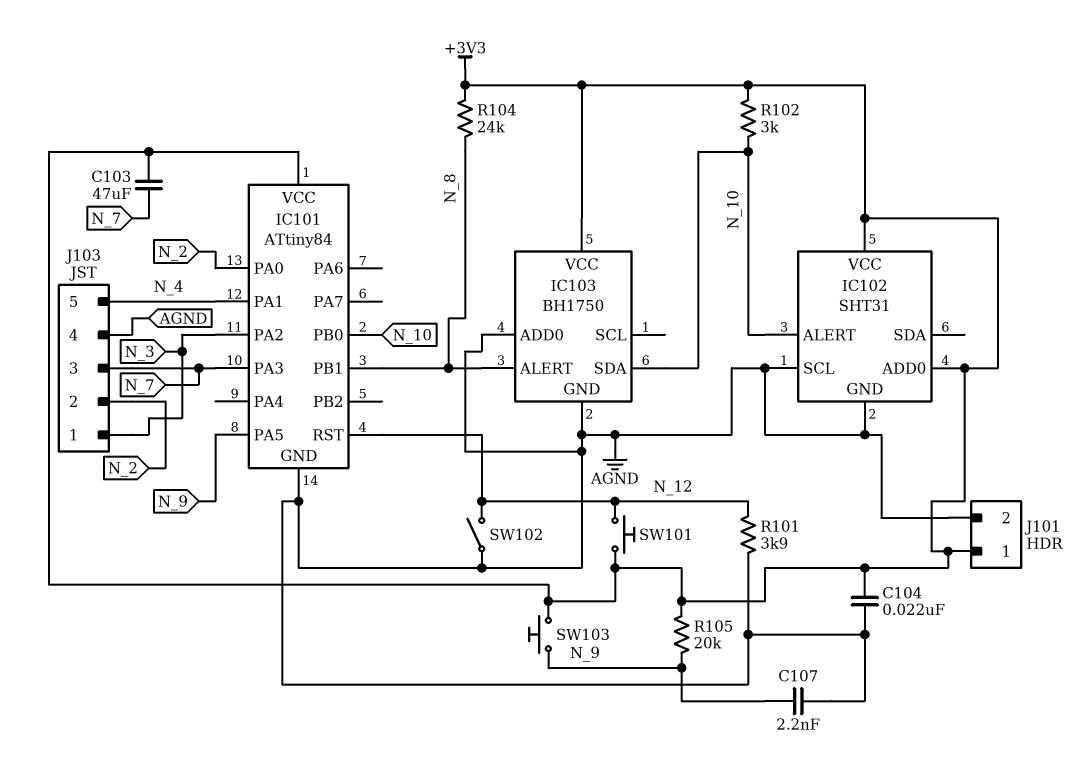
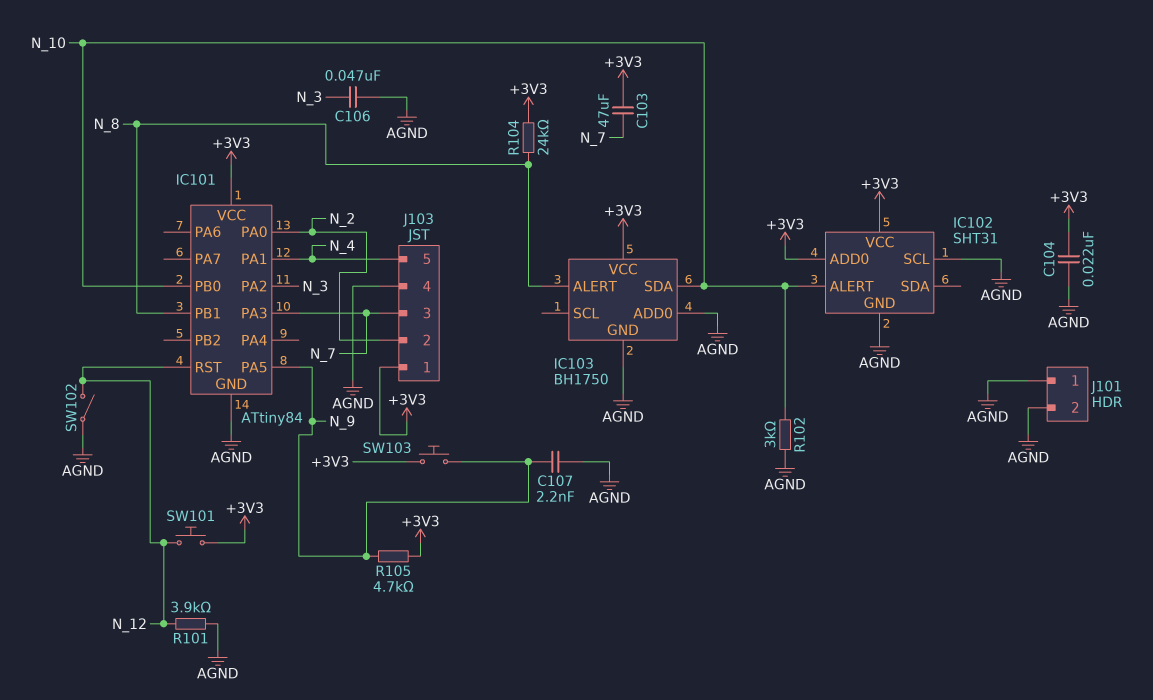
C106: none -> 47nF (AGND, N_3)
J101 pin 1: +3V3 -> AGND
J103 pin 1: N_3 -> +3V3
R102: 3k (+3V3, N_10) -> 3k (AGND, N_10)
R105: 20k (+3V3, N_9) -> 4.7k (+3V3, N_9)

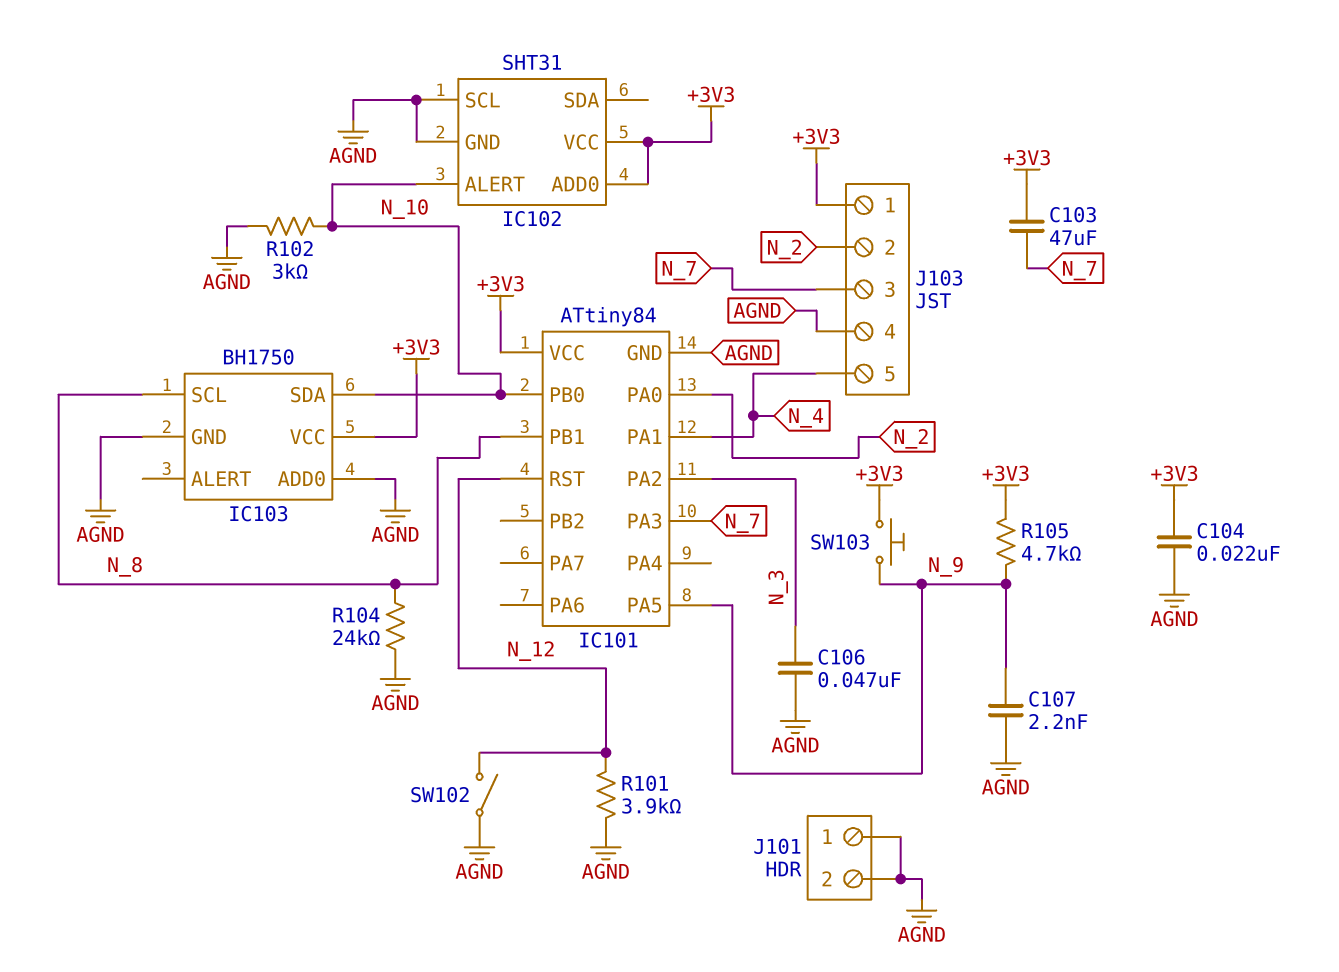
IC103 pin ALERT: N_8 -> none
IC103 pin SCL: none -> N_8
R104: 24k (+3V3, N_8) -> 24k (AGND, N_8)
SW101: button (+3V3, N_12) -> none

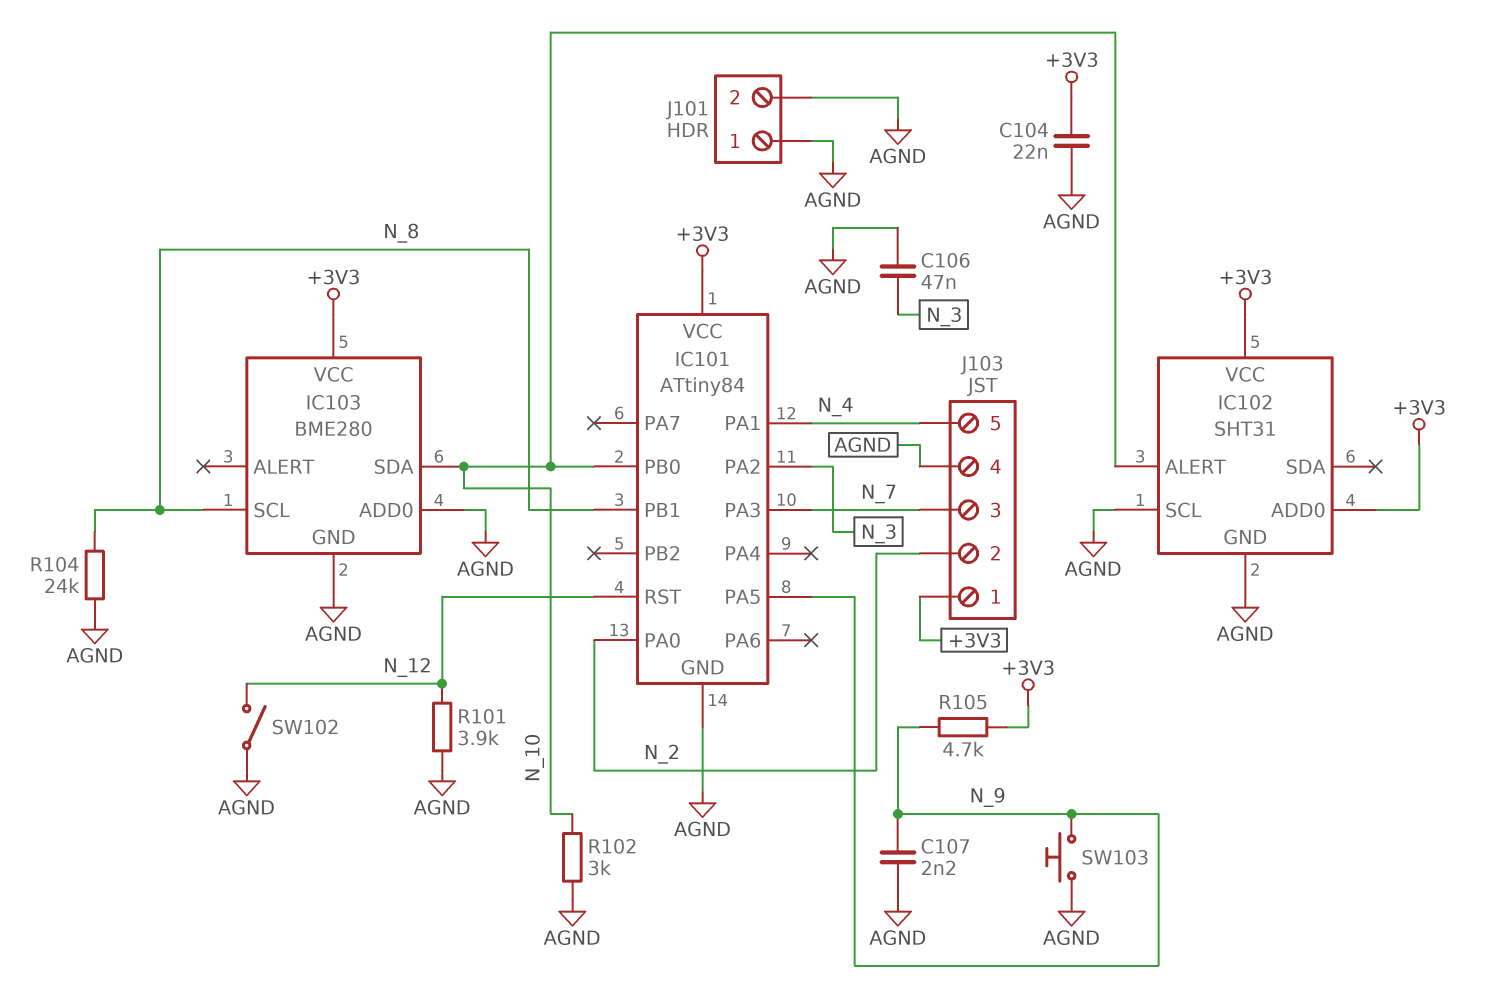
C103: 47uF (+3V3, N_7) -> none
IC103: BH1750 -> BME280
SW103: button (+3V3, N_9) -> button (AGND, N_9)

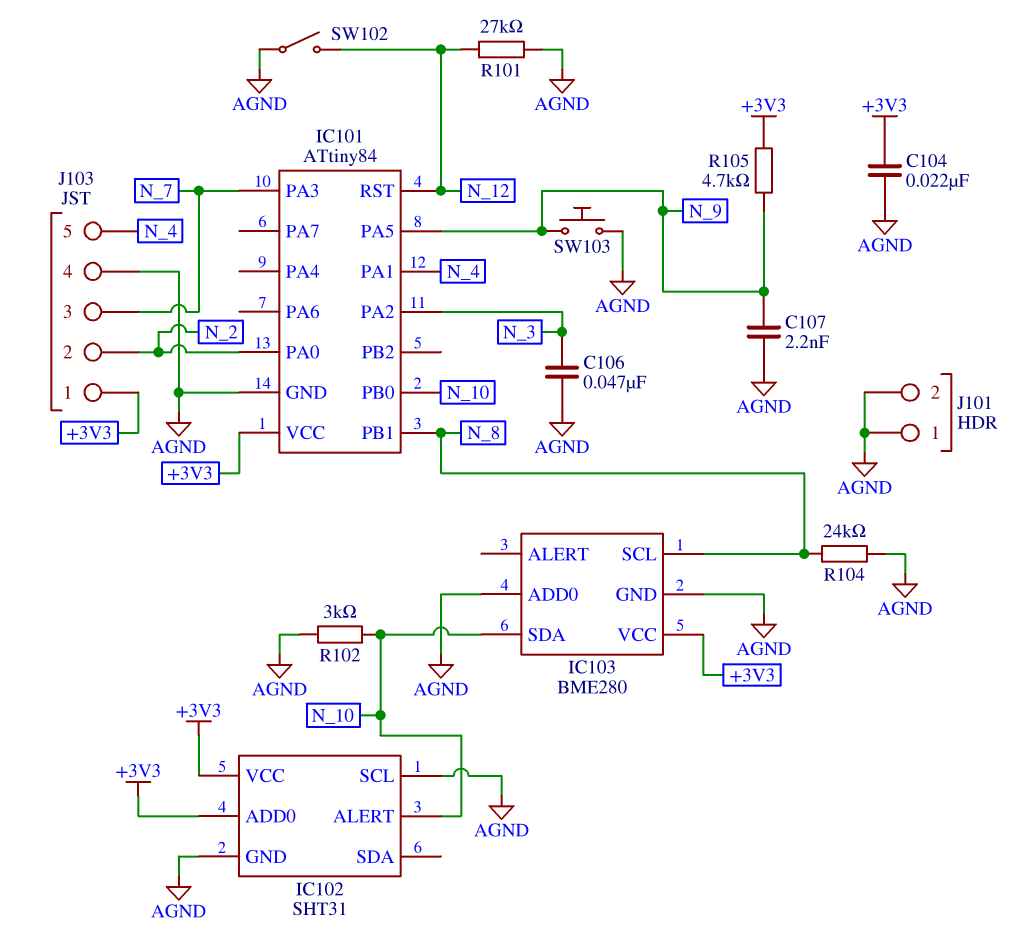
R101: 3.9k (AGND, N_12) -> 27k (AGND, N_12)

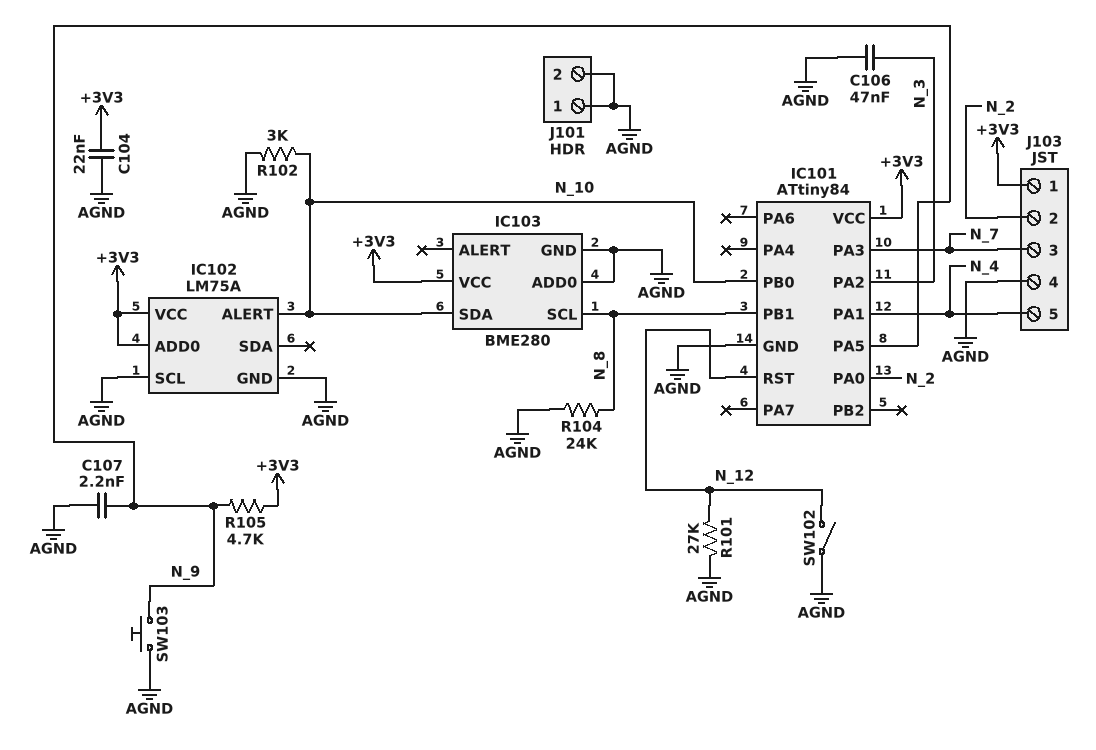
IC102: SHT31 -> LM75A

